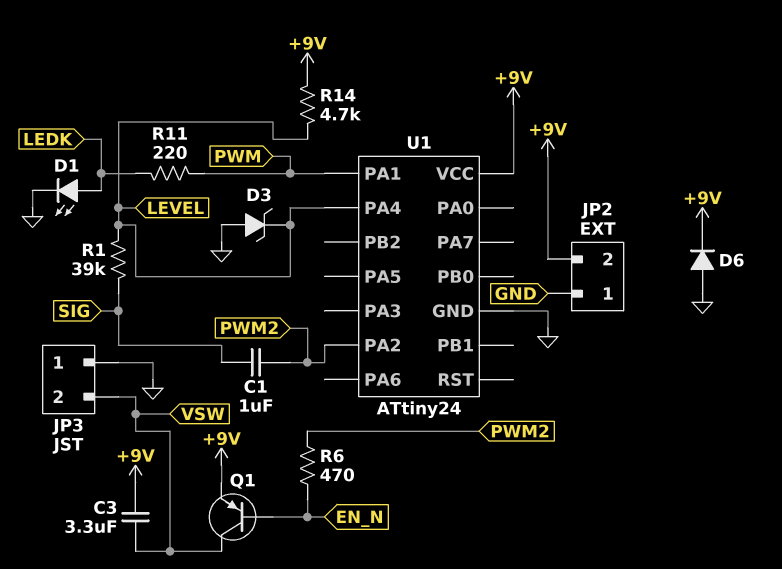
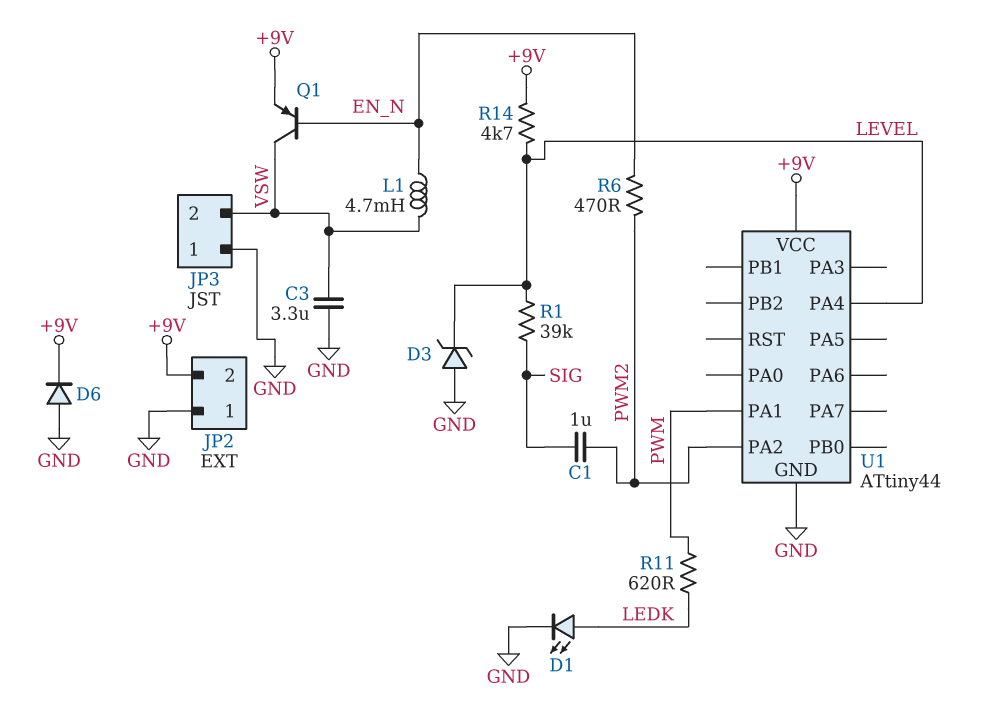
C3: 3.3uF (+9V, VSW) -> 3.3uF (GND, VSW)
L1: none -> 4.7mH (EN_N, VSW)
R11: 220 (LEDK, PWM) -> 620 (LEDK, PWM)
U1: ATtiny24 -> ATtiny44

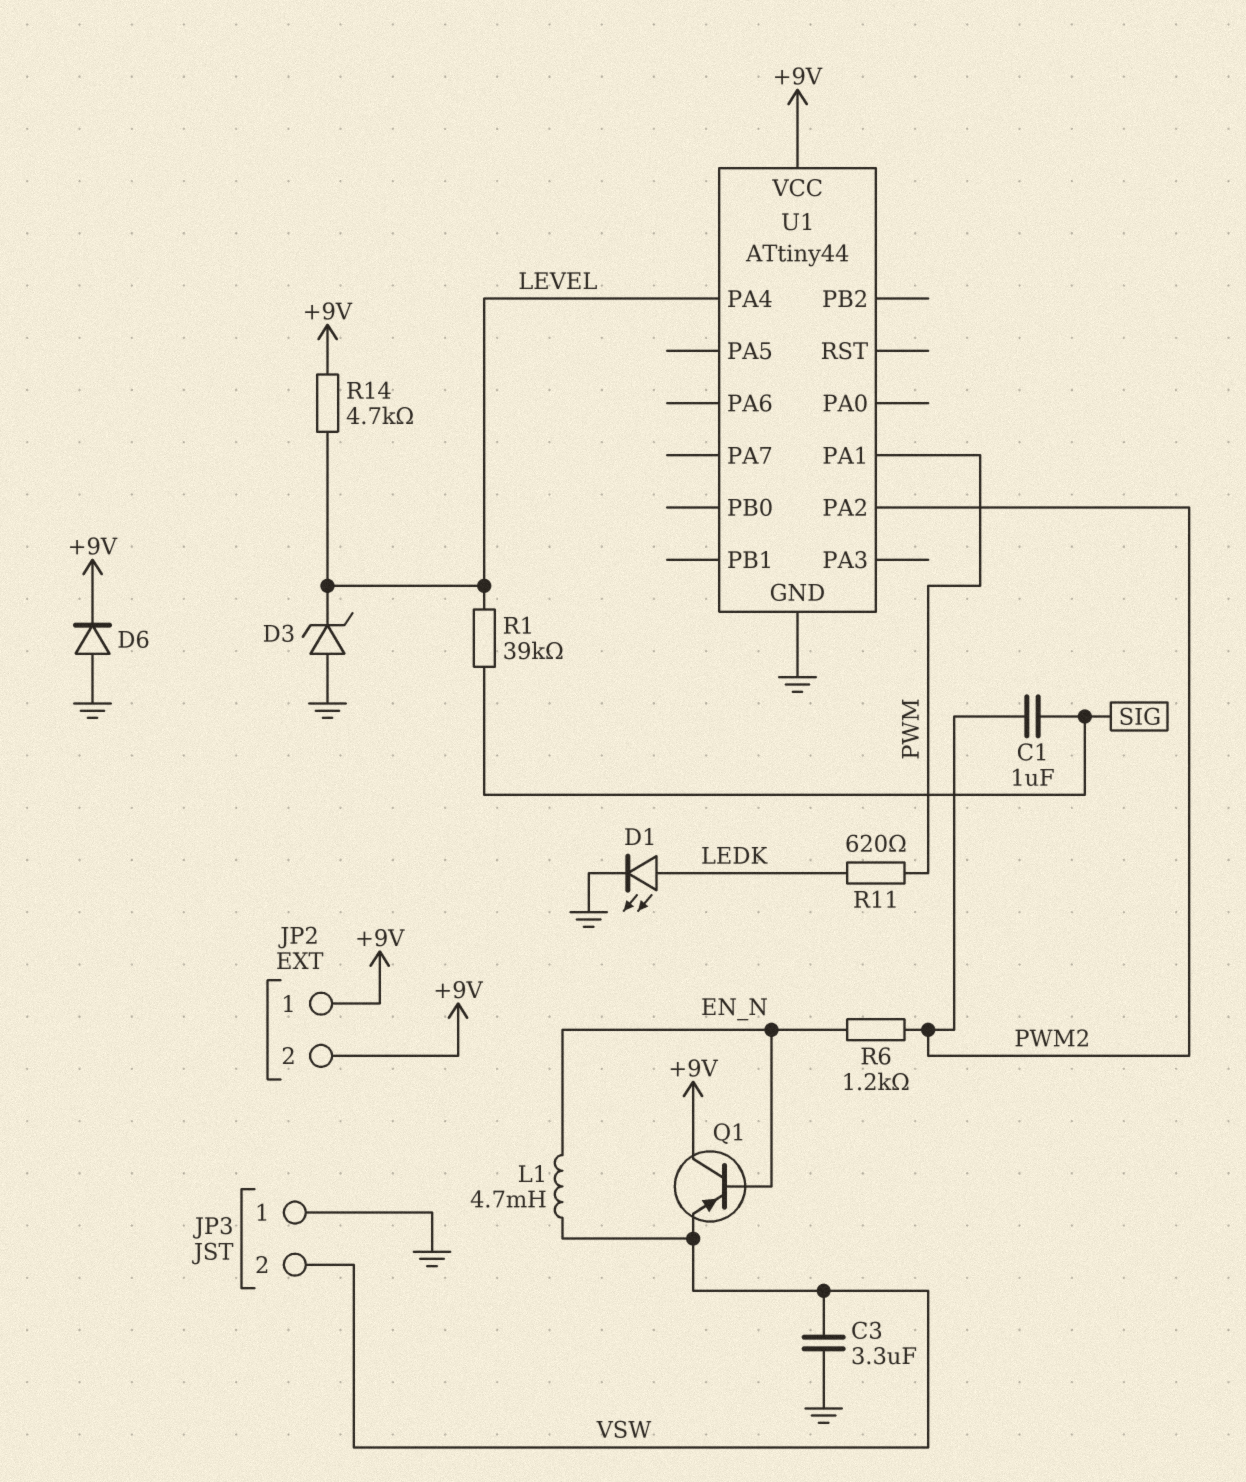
JP2 pin 1: GND -> +9V
Q1: PNP (B EN_N, C VSW, E +9V) -> PNP (B EN_N, C +9V, E VSW)
R6: 470 (EN_N, PWM2) -> 1.2k (EN_N, PWM2)

